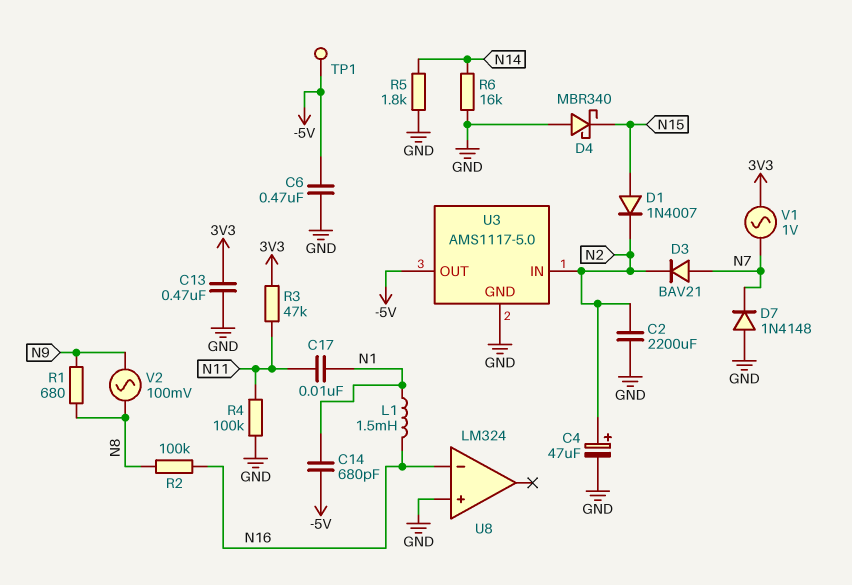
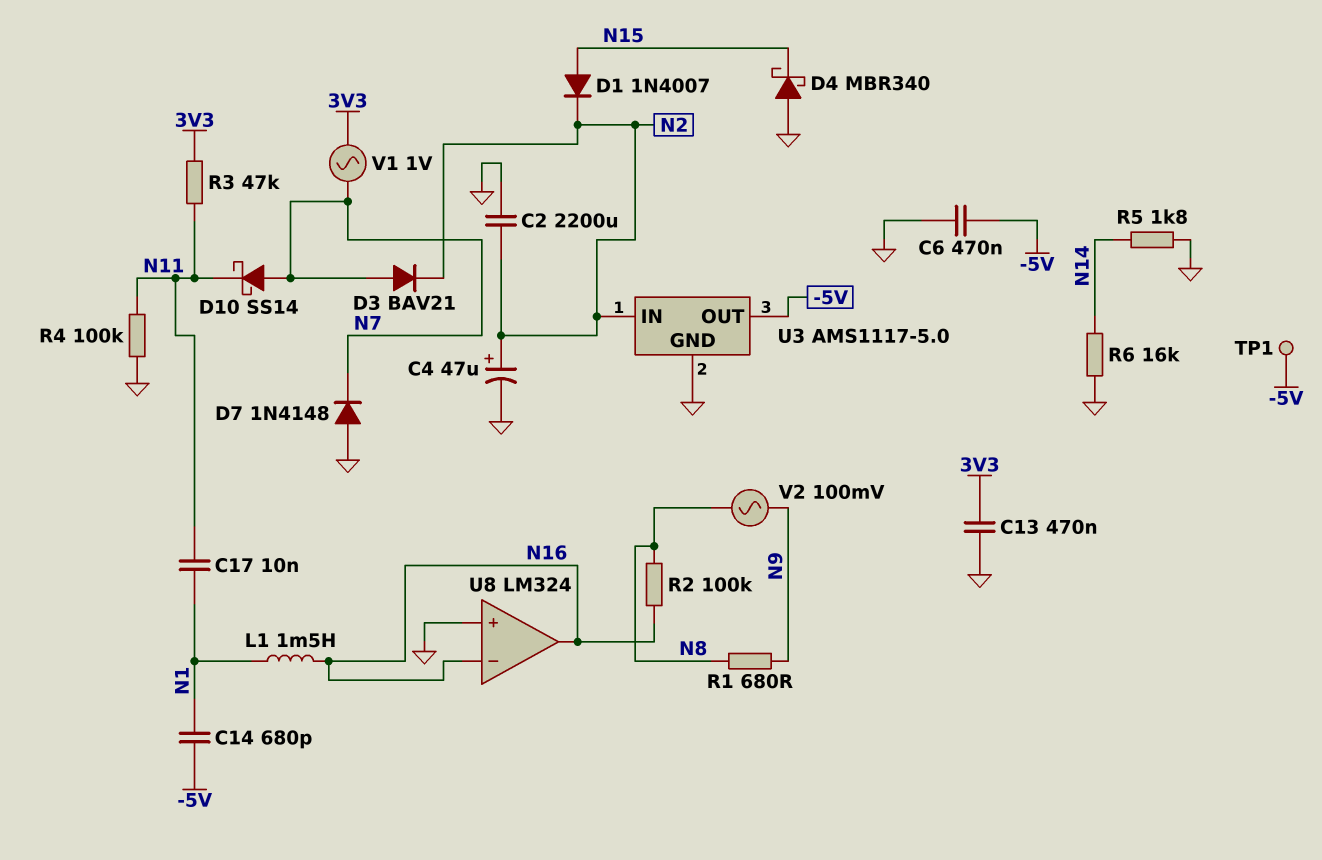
D10: none -> schottky SS14 (A N7, K N11)
U8 pin out: none -> N16

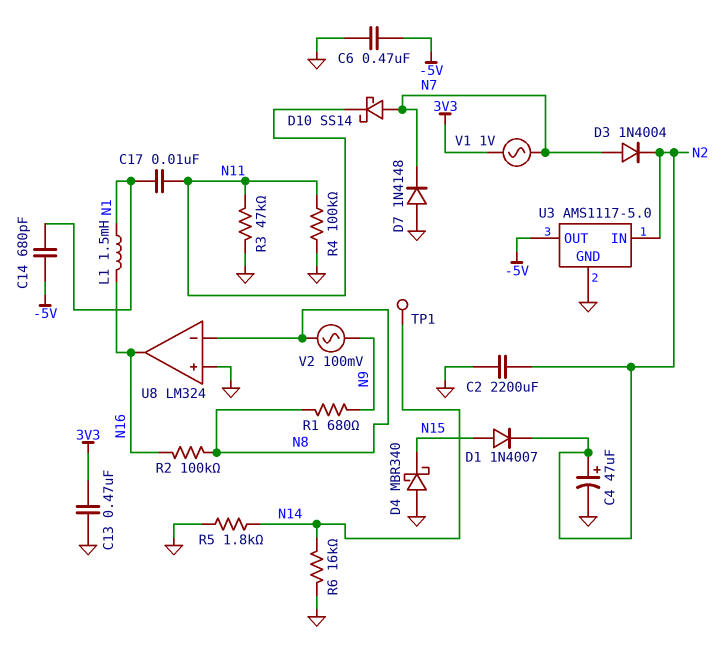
D3: diode BAV21 (A N7, K N2) -> diode 1N4004 (A N7, K N2)
R3: 47k (3V3, N11) -> 47k (GND, N11)
TP1: test point (-5V) -> test point (N14)
U8 pin in-: N16 -> N8

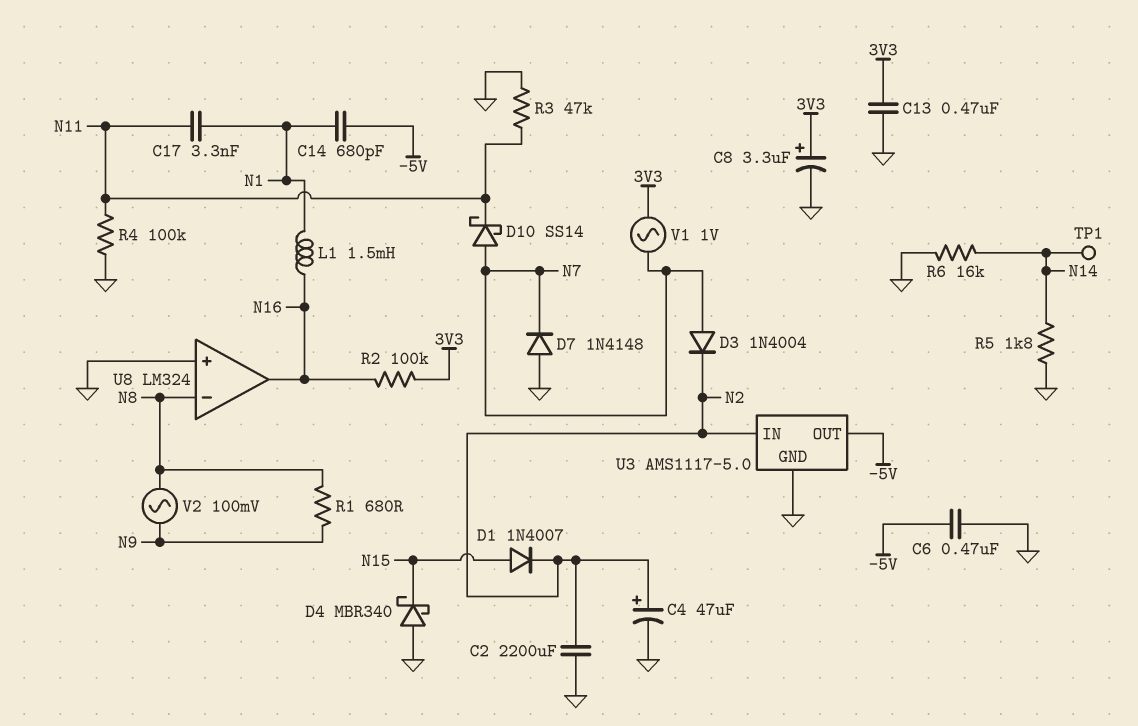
C8: none -> 3.3uF (plus 3V3, minus GND)
C17: 10nF (N1, N11) -> 3.3nF (N1, N11)
R2: 100k (N8, N16) -> 100k (3V3, N16)

